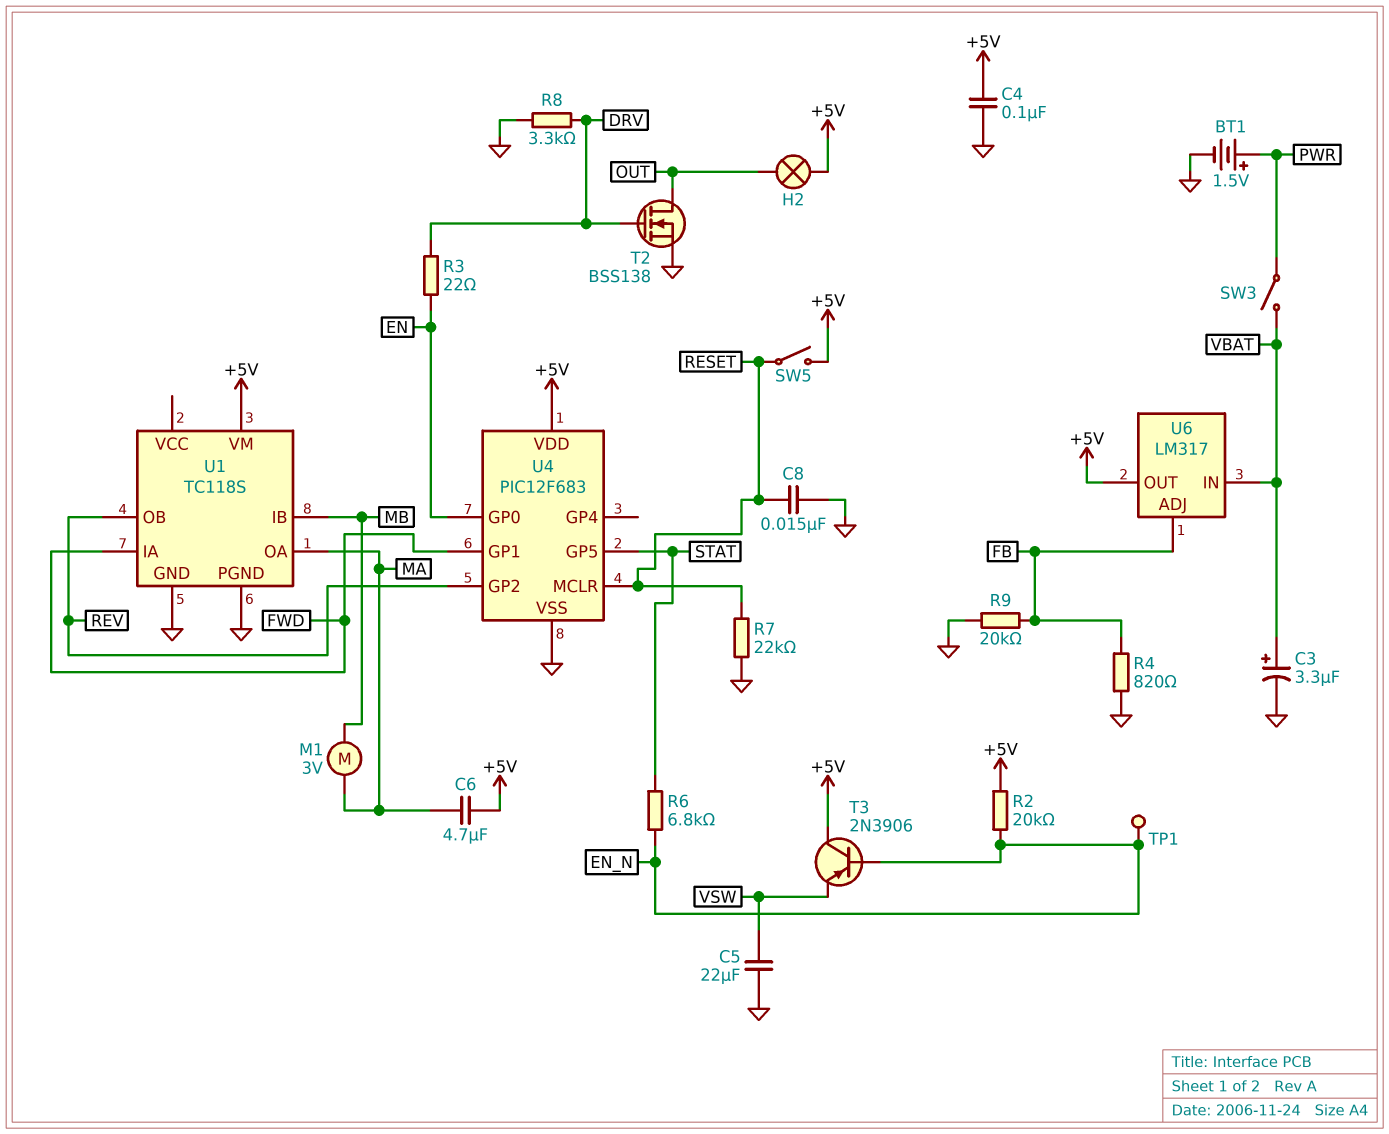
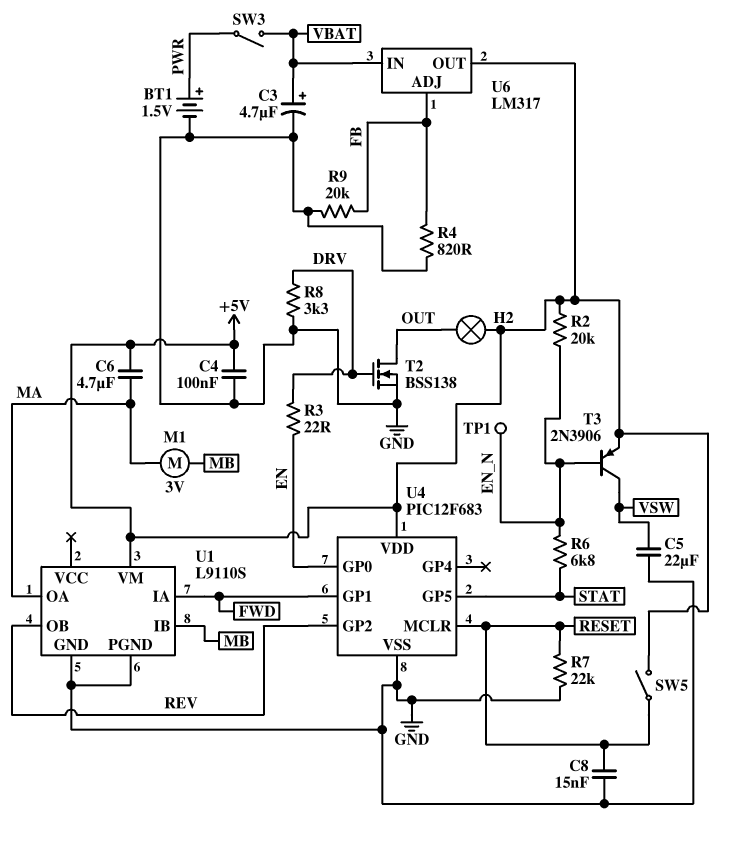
C3: 3.3uF (plus VBAT, minus GND) -> 4.7uF (plus VBAT, minus GND)
T3: PNP 2N3906 (B EN_N, C +5V, E VSW) -> PNP 2N3906 (B EN_N, C VSW, E +5V)
U1: TC118S -> L9110S

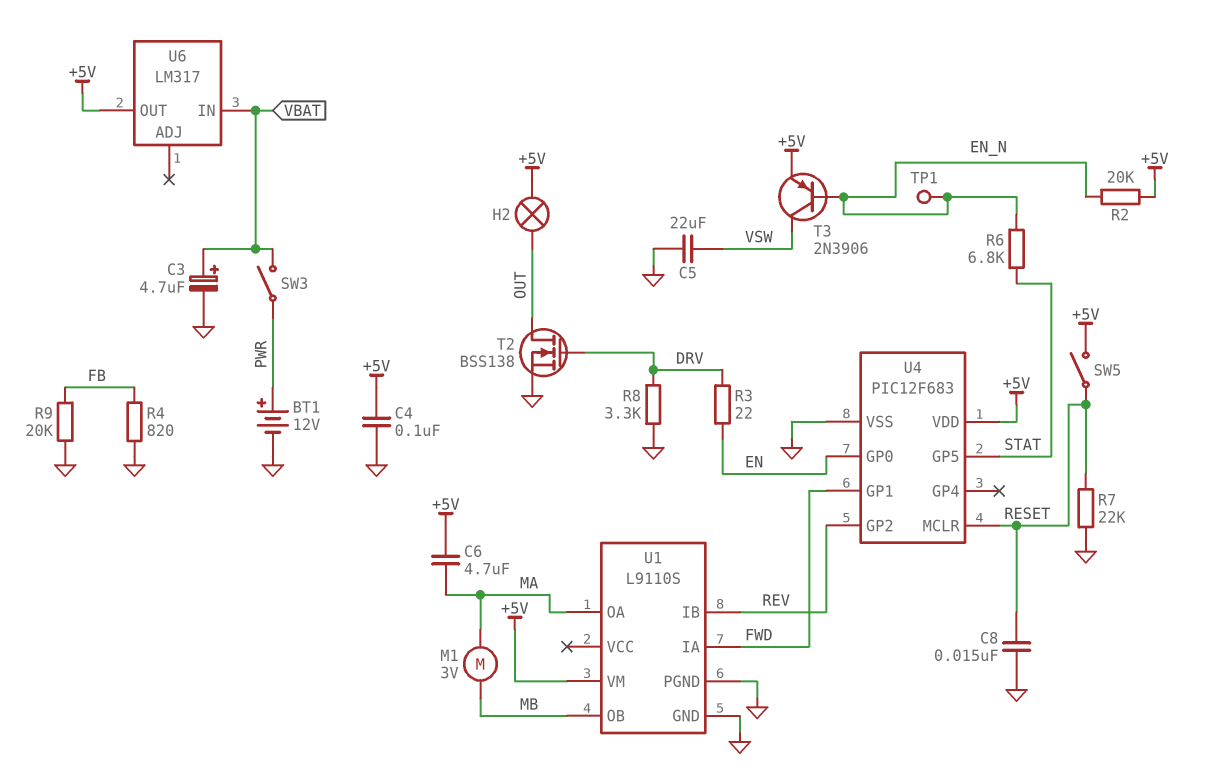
BT1: 1.5V (plus PWR, minus GND) -> 12V (plus PWR, minus GND)
U1 pin IB: MB -> REV
U1 pin OB: REV -> MB
U6 pin ADJ: FB -> none

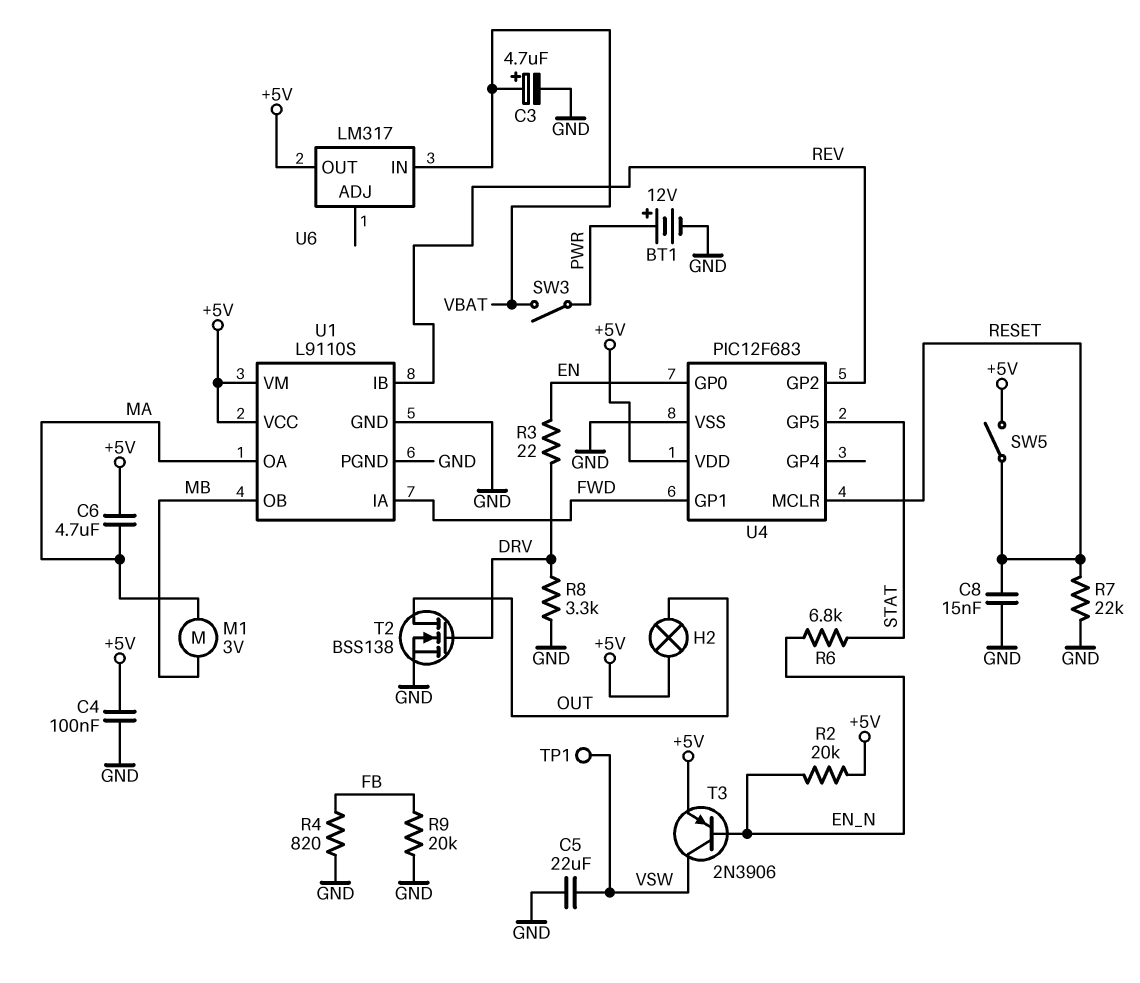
TP1: test point (EN_N) -> test point (VSW)
U1 pin VCC: none -> +5V

